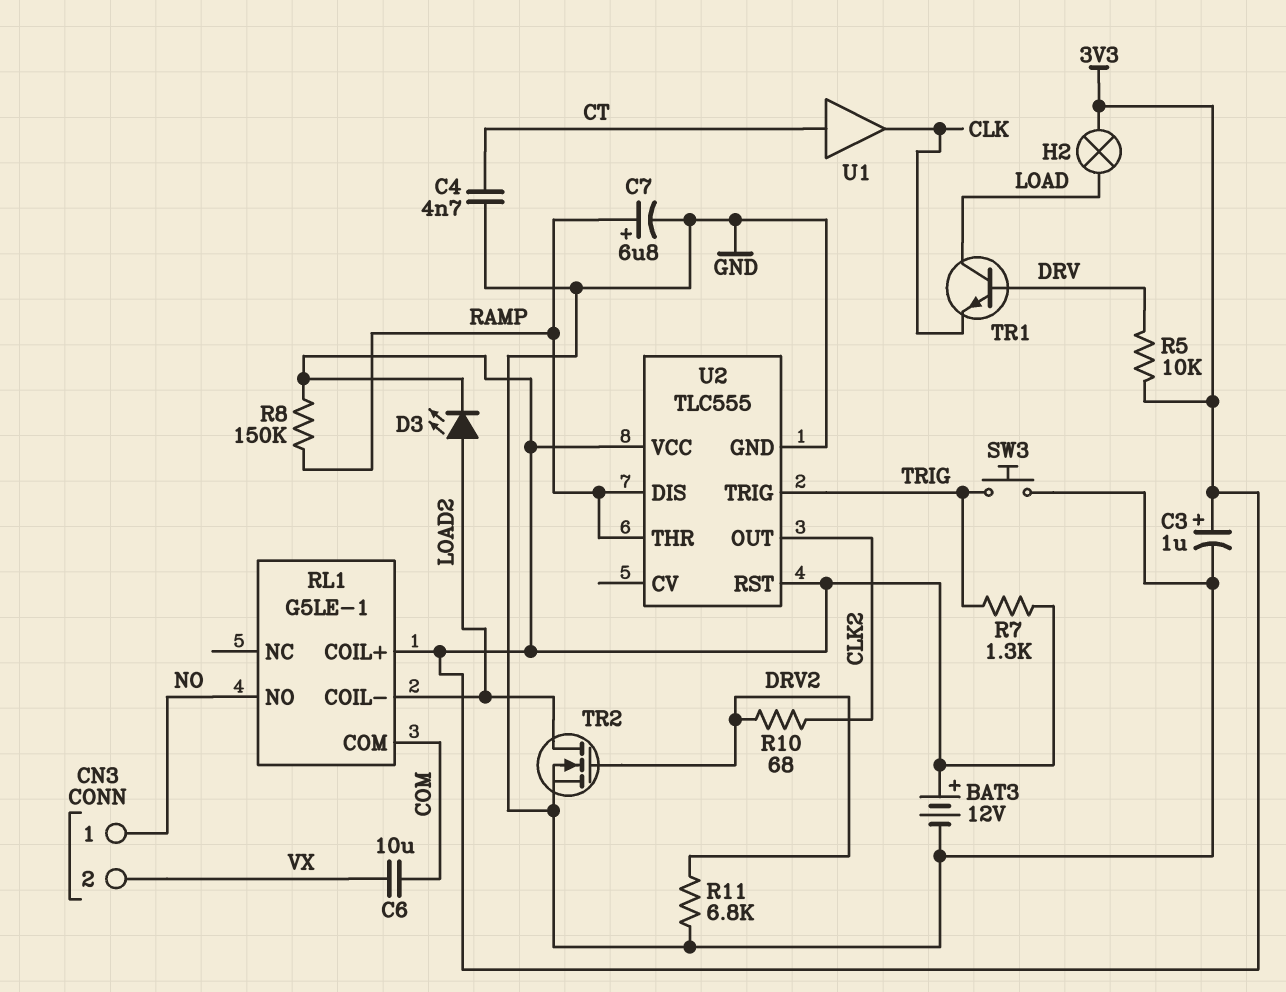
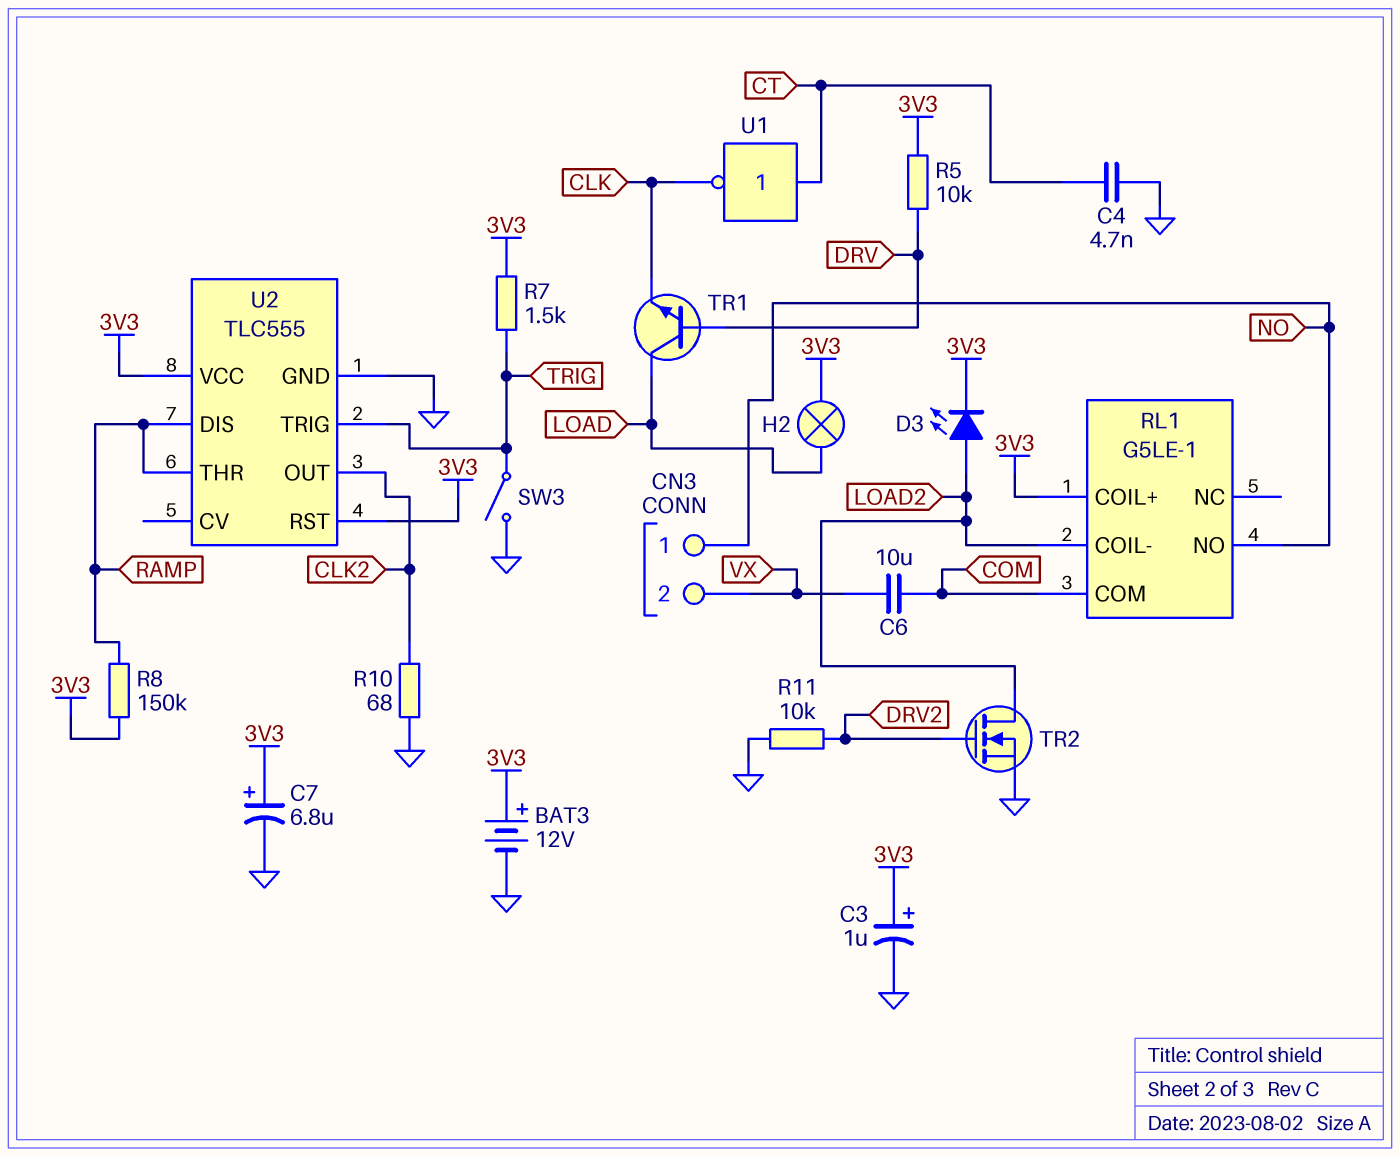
C7: 6.8uF (plus RAMP, minus GND) -> 6.8uF (plus 3V3, minus GND)
R7: 1.3k (3V3, TRIG) -> 1.5k (3V3, TRIG)
R10: 68 (CLK2, DRV2) -> 68 (CLK2, GND)
R11: 6.8k (DRV2, GND) -> 10k (DRV2, GND)
SW3: button (GND, TRIG) -> switch (GND, TRIG)
U1: buffer (in CT, out CLK) -> NOT (in CT, out CLK)

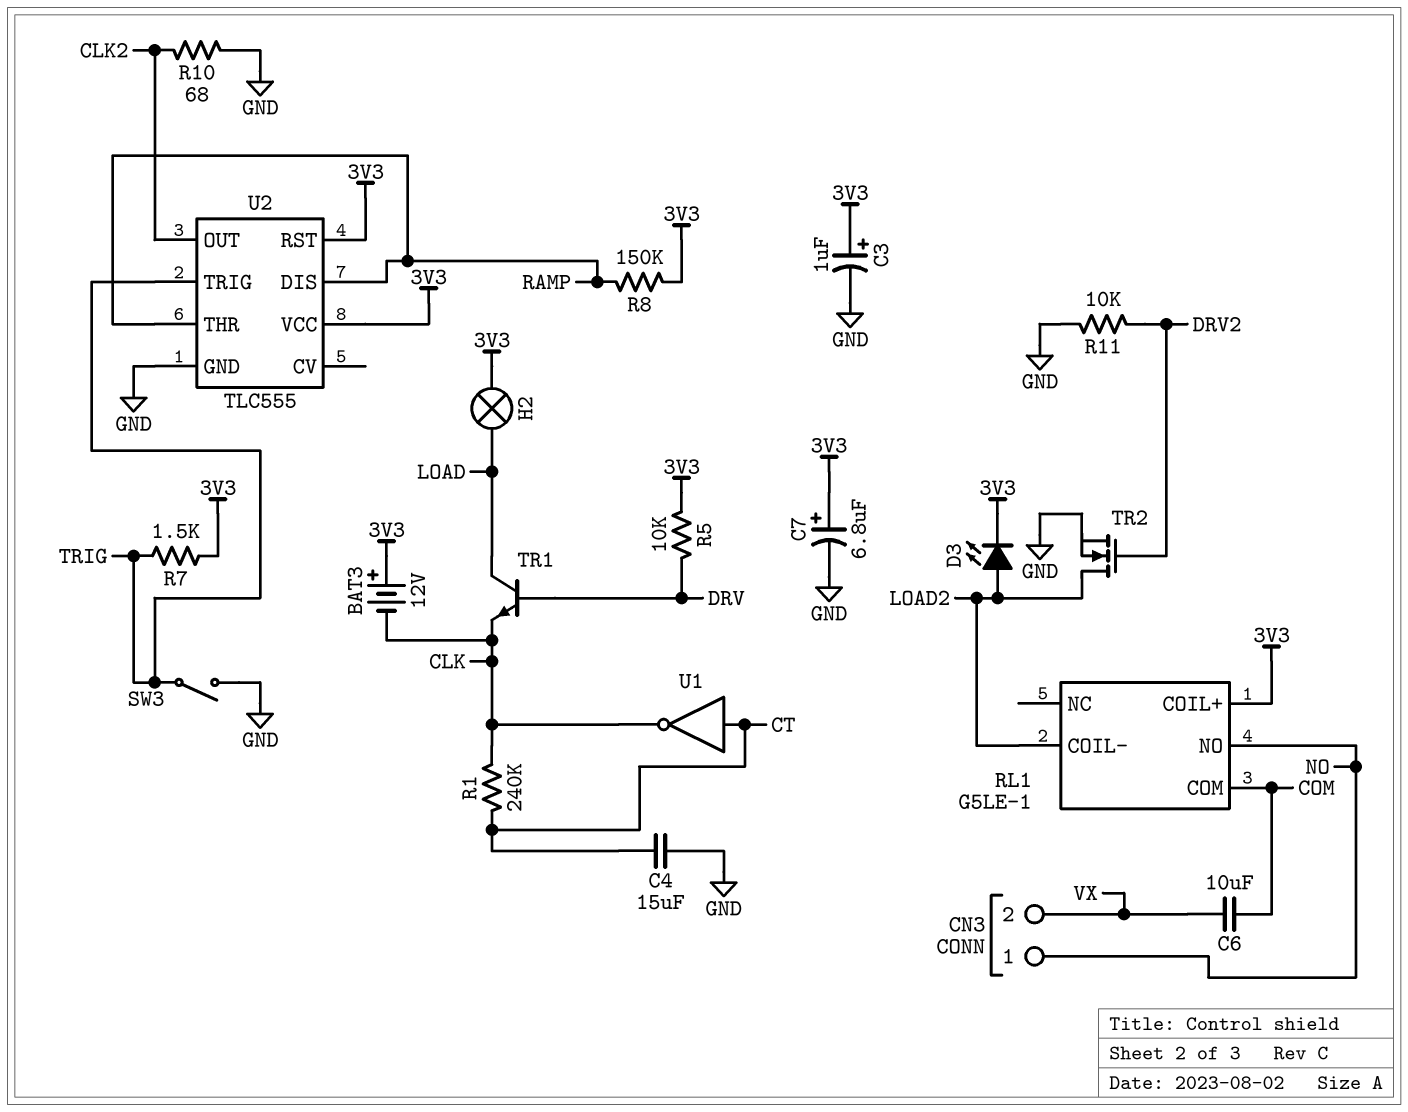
BAT3: 12V (plus 3V3, minus GND) -> 12V (plus 3V3, minus CLK)
C4: 4.7nF (CT, GND) -> 15uF (CT, GND)
R1: none -> 240k (CLK, CT)

